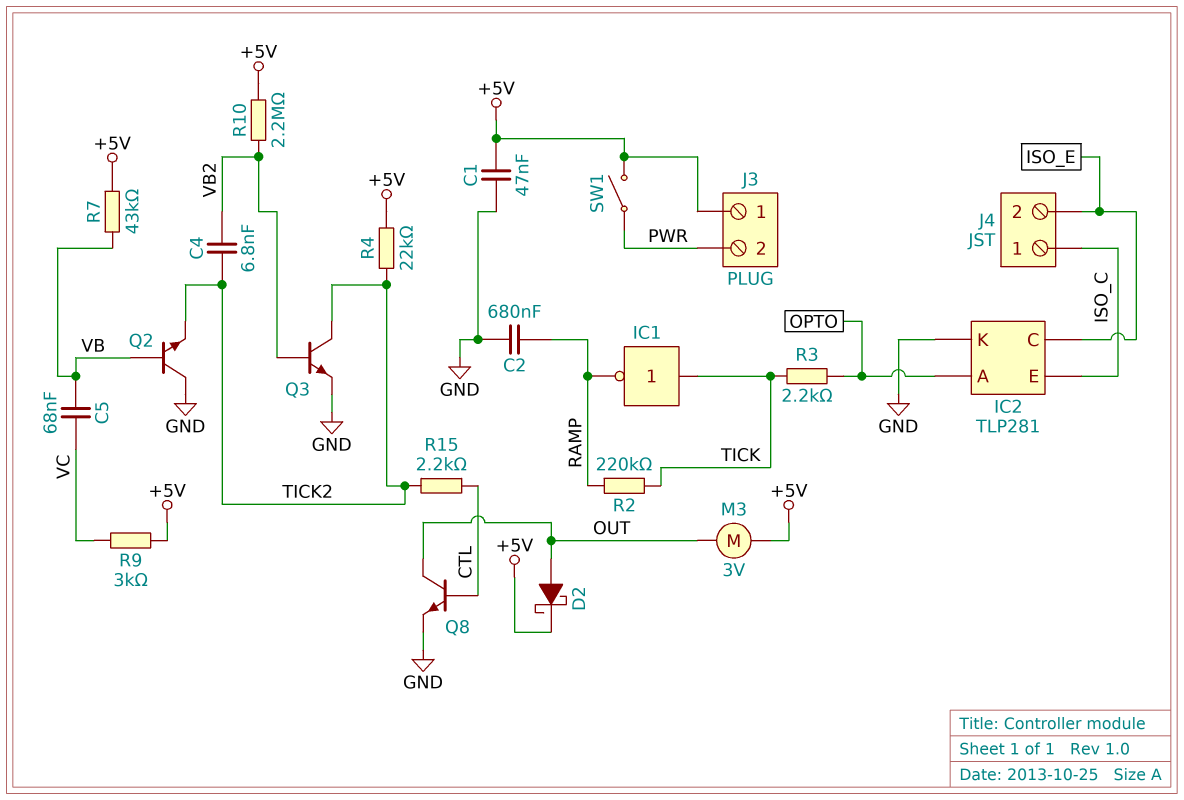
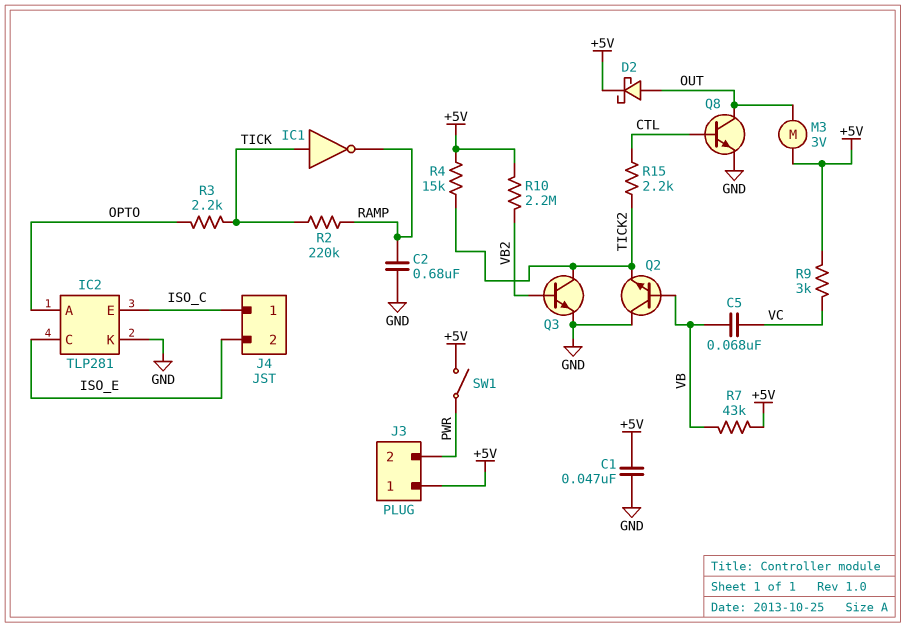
C4: 6.8nF (TICK2, VB2) -> none
R4: 22k (+5V, TICK2) -> 15k (+5V, TICK2)

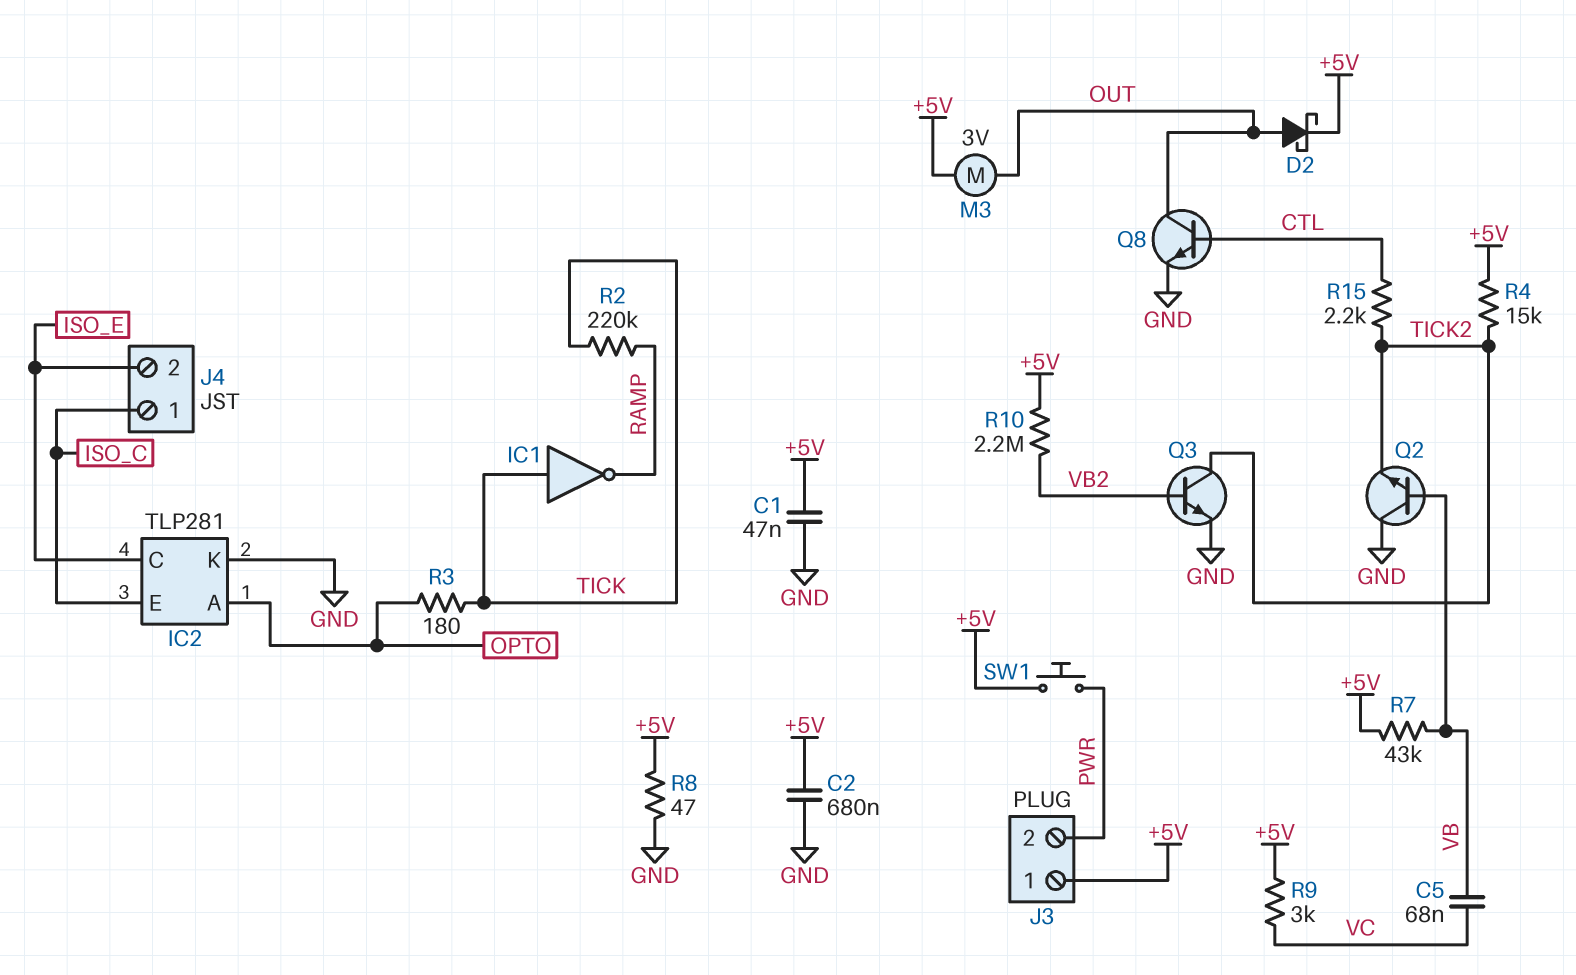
C2: 680nF (GND, RAMP) -> 680nF (+5V, GND)
R3: 2.2k (OPTO, TICK) -> 180 (OPTO, TICK)
R8: none -> 47 (+5V, GND)
SW1: switch (+5V, PWR) -> button (+5V, PWR)

